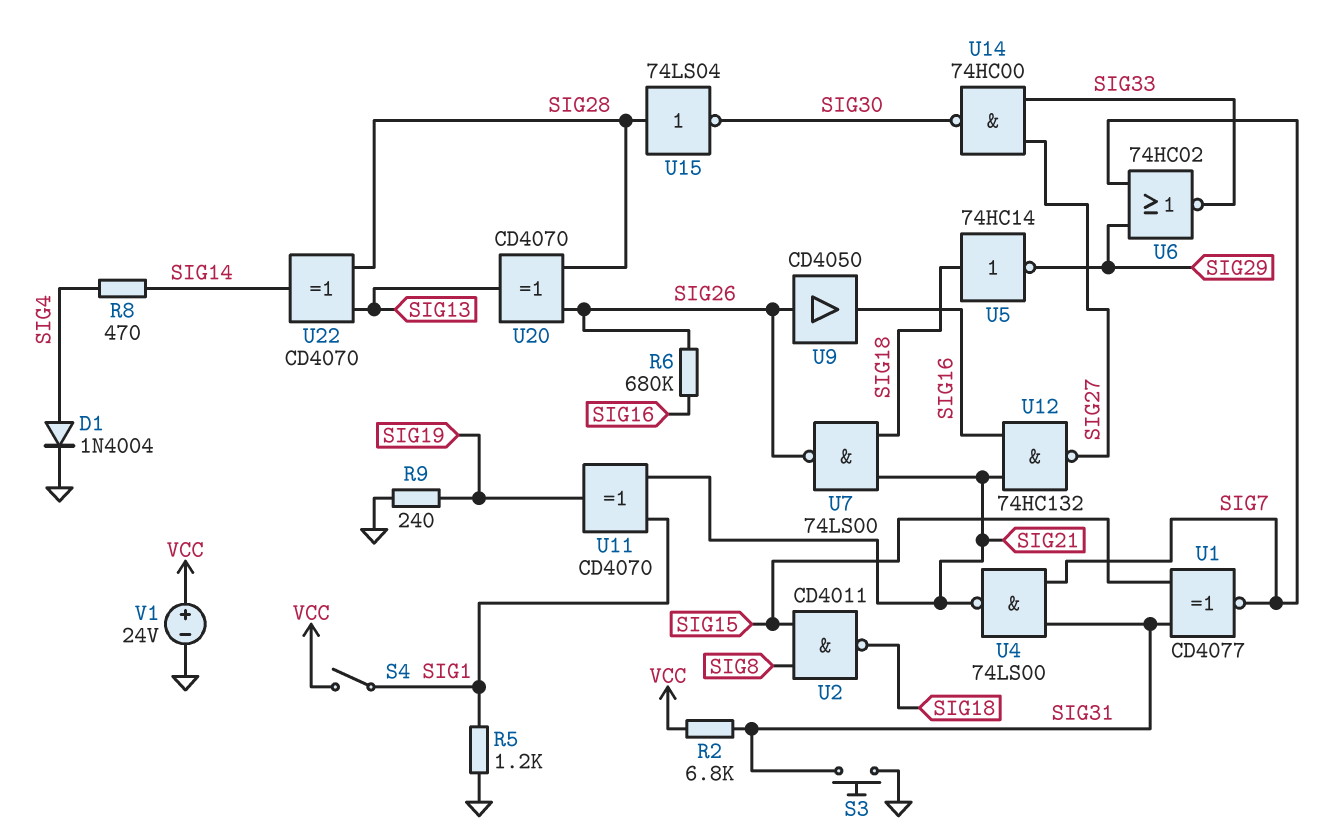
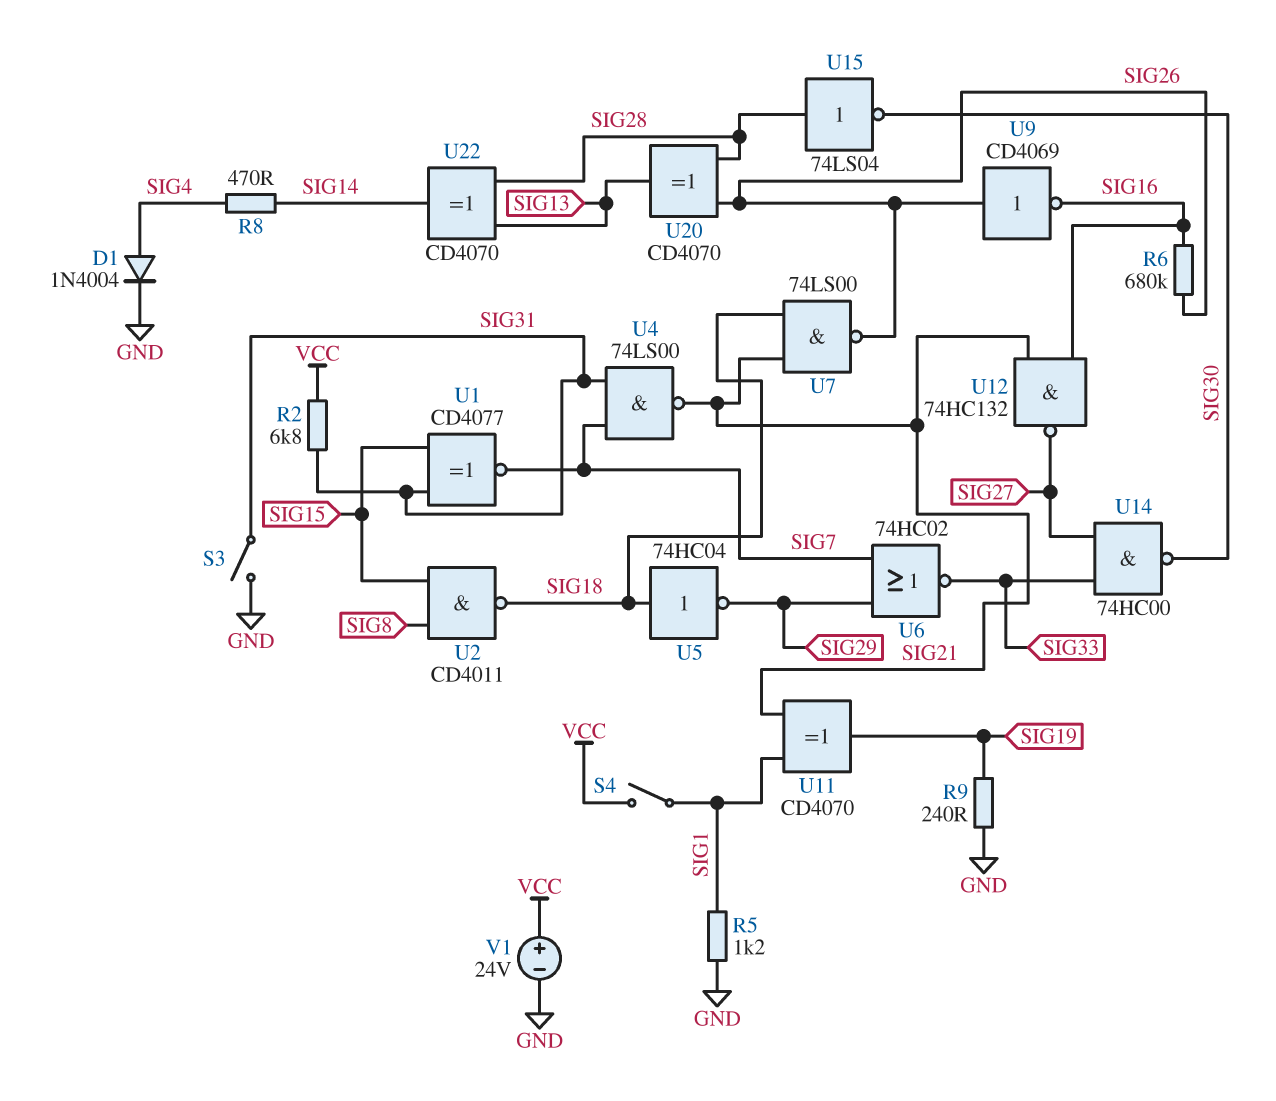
S3: button (GND, SIG31) -> switch (GND, SIG31)
U5: NOT 74HC14 (in SIG18, out SIG29) -> NOT 74HC04 (in SIG18, out SIG29)
U9: buffer CD4050 (in SIG26, out SIG16) -> NOT CD4069 (in SIG26, out SIG16)

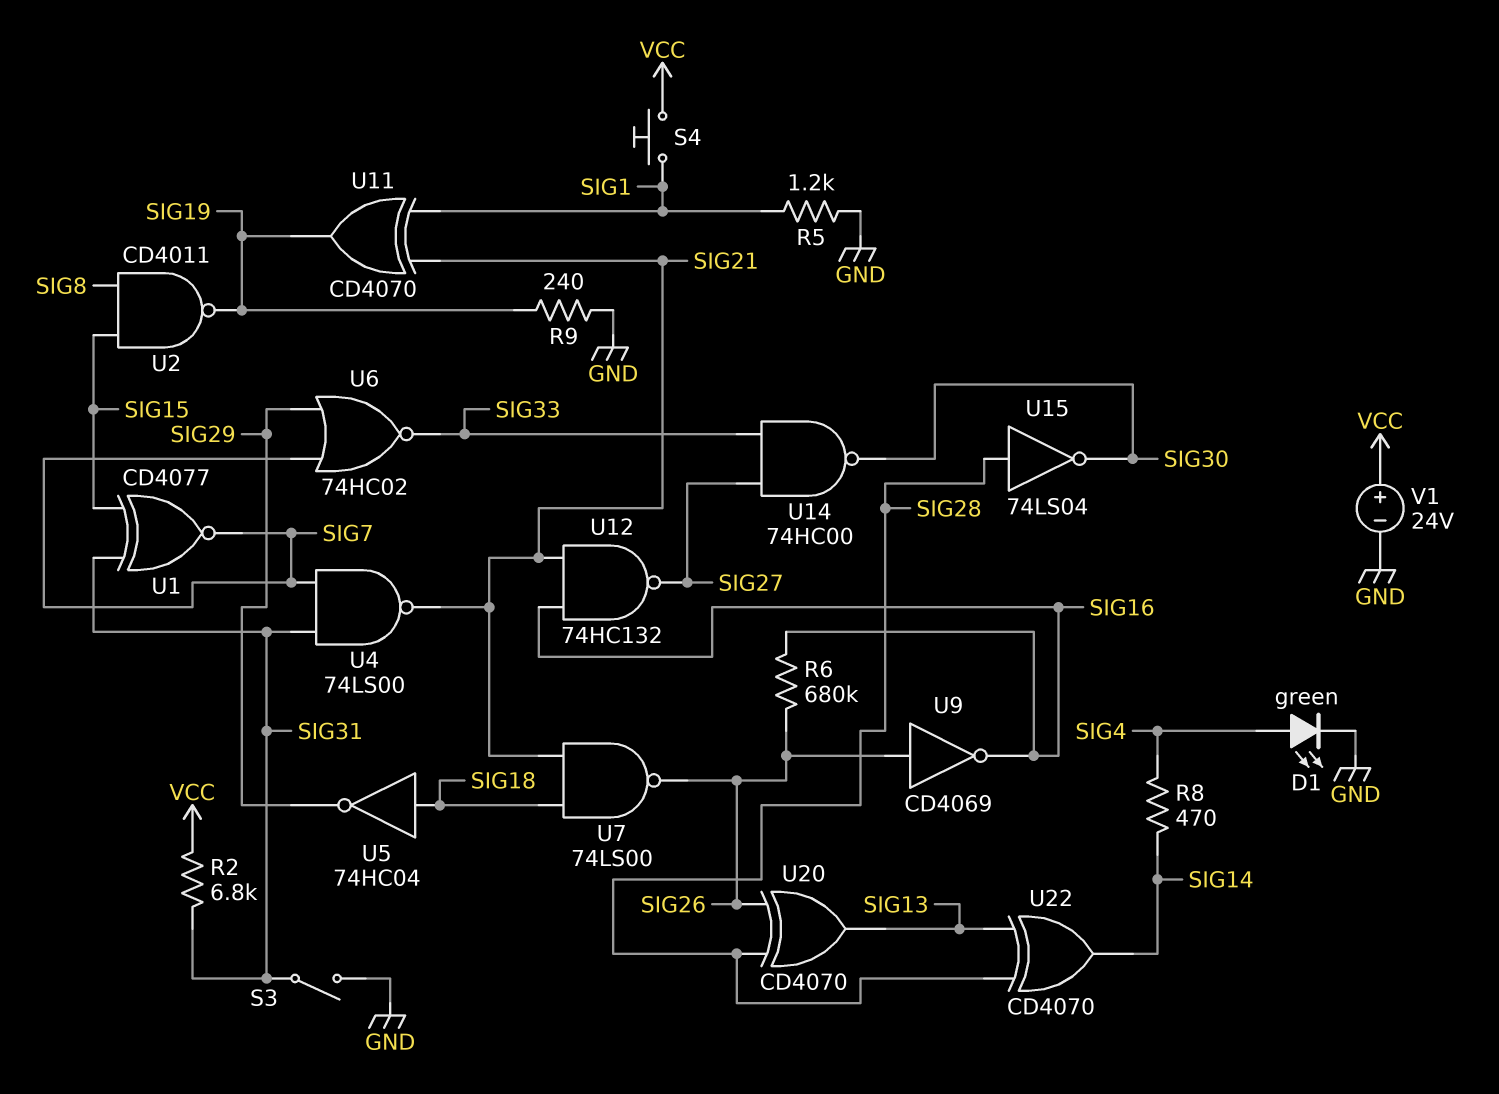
D1: diode 1N4004 (A SIG4, K GND) -> LED green (A SIG4, K GND)
S4: switch (SIG1, VCC) -> button (SIG1, VCC)
U2: NAND CD4011 (in SIG8, in SIG15, out SIG18) -> NAND CD4011 (in SIG8, in SIG15, out SIG19)

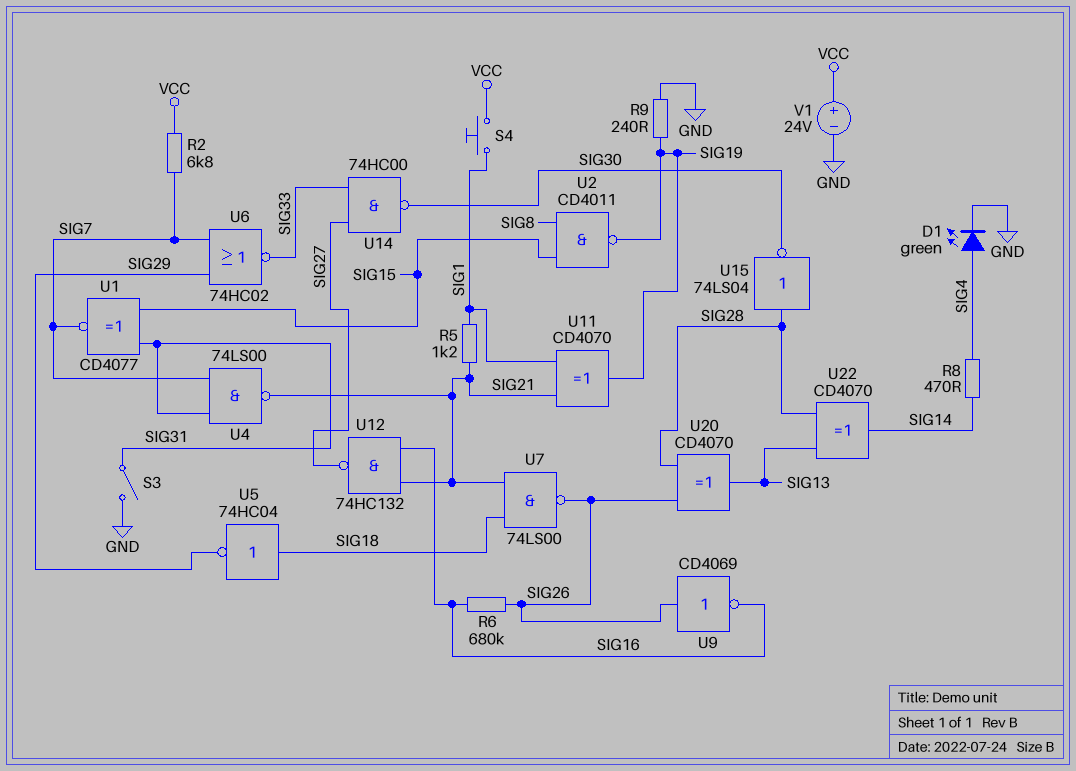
R2: 6.8k (SIG31, VCC) -> 6.8k (SIG7, VCC)
R5: 1.2k (GND, SIG1) -> 1.2k (SIG1, SIG21)

